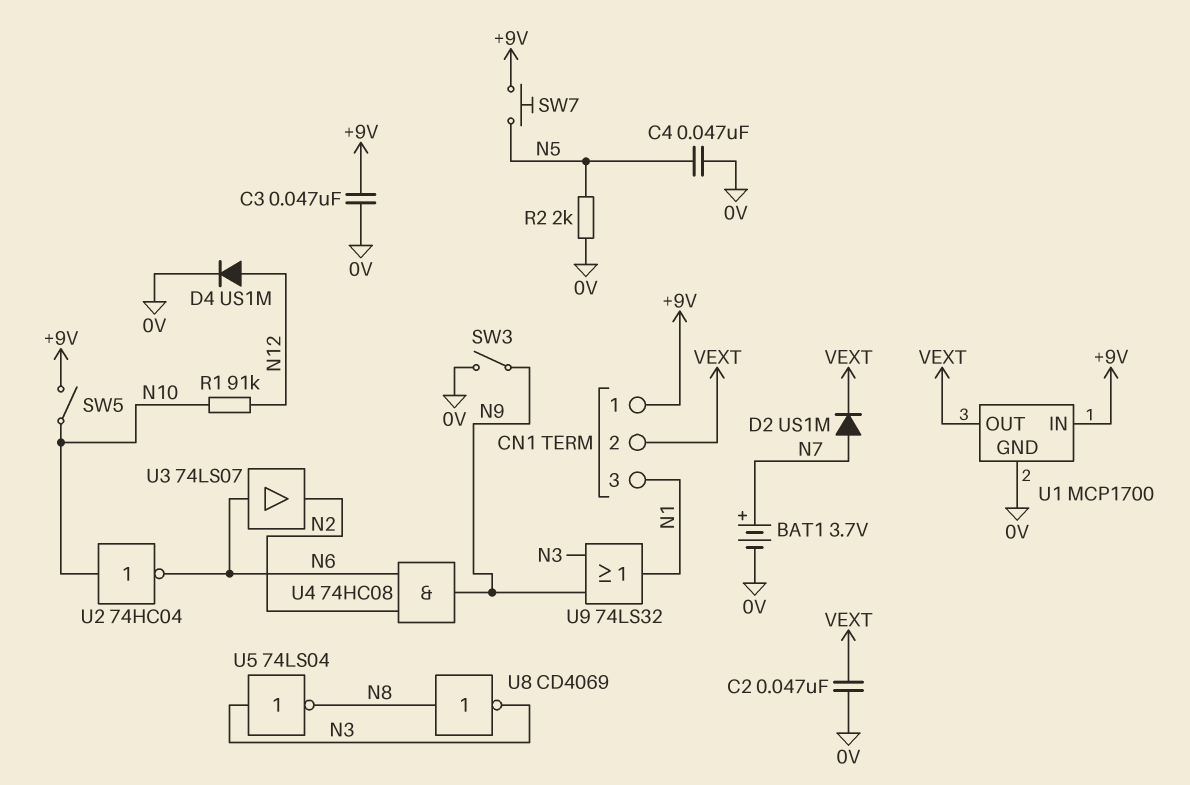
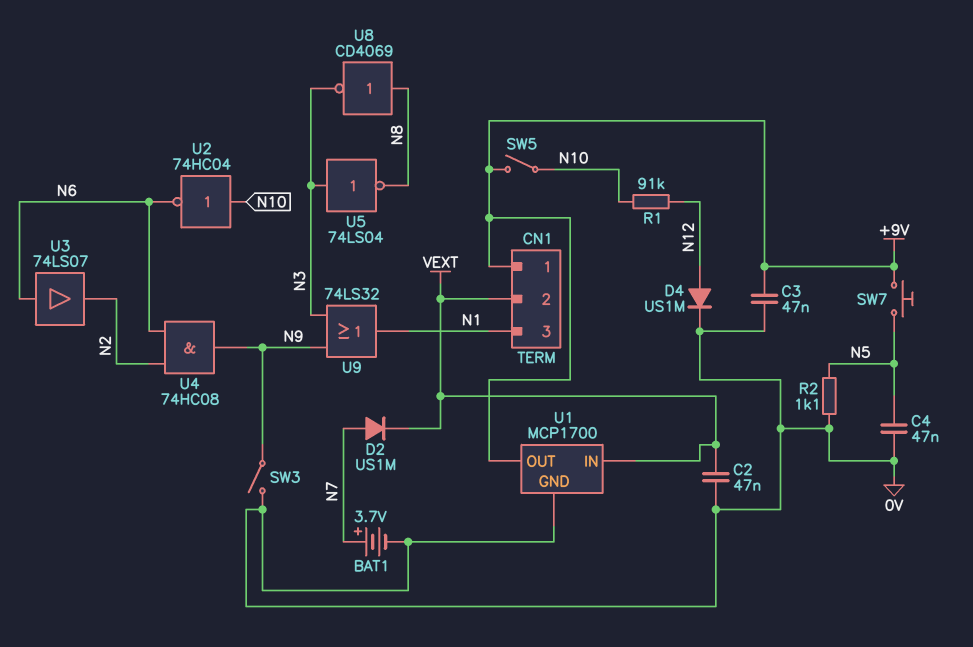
R2: 2k (0V, N5) -> 1.1k (0V, N5)
U1 pin IN: +9V -> VEXT
U1 pin OUT: VEXT -> +9V

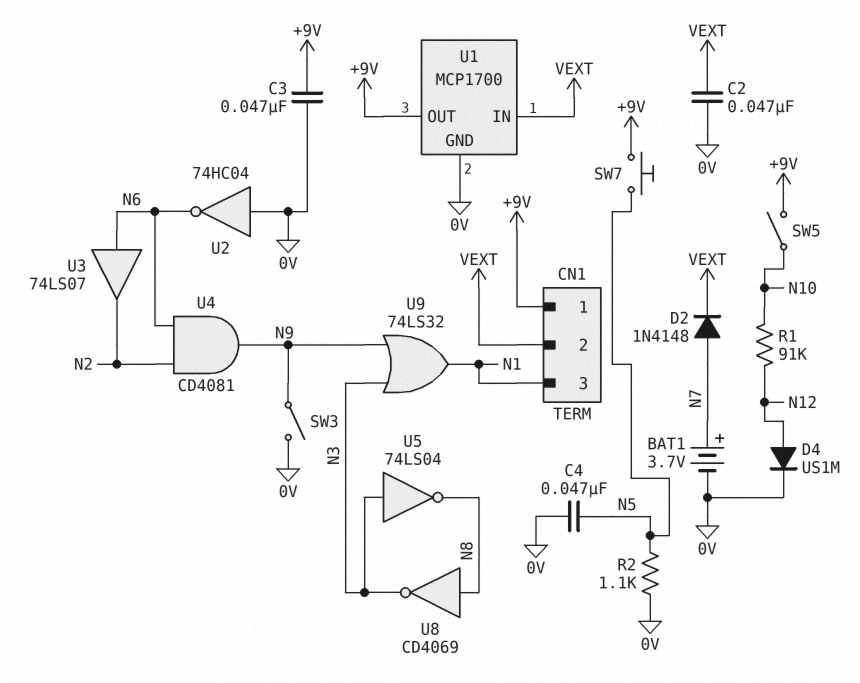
D2: diode US1M (A N7, K VEXT) -> diode 1N4148 (A N7, K VEXT)
U2: NOT 74HC04 (in N10, out N6) -> NOT 74HC04 (in 0V, out N6)
U4: AND 74HC08 (in N2, in N6, out N9) -> AND CD4081 (in N2, in N6, out N9)

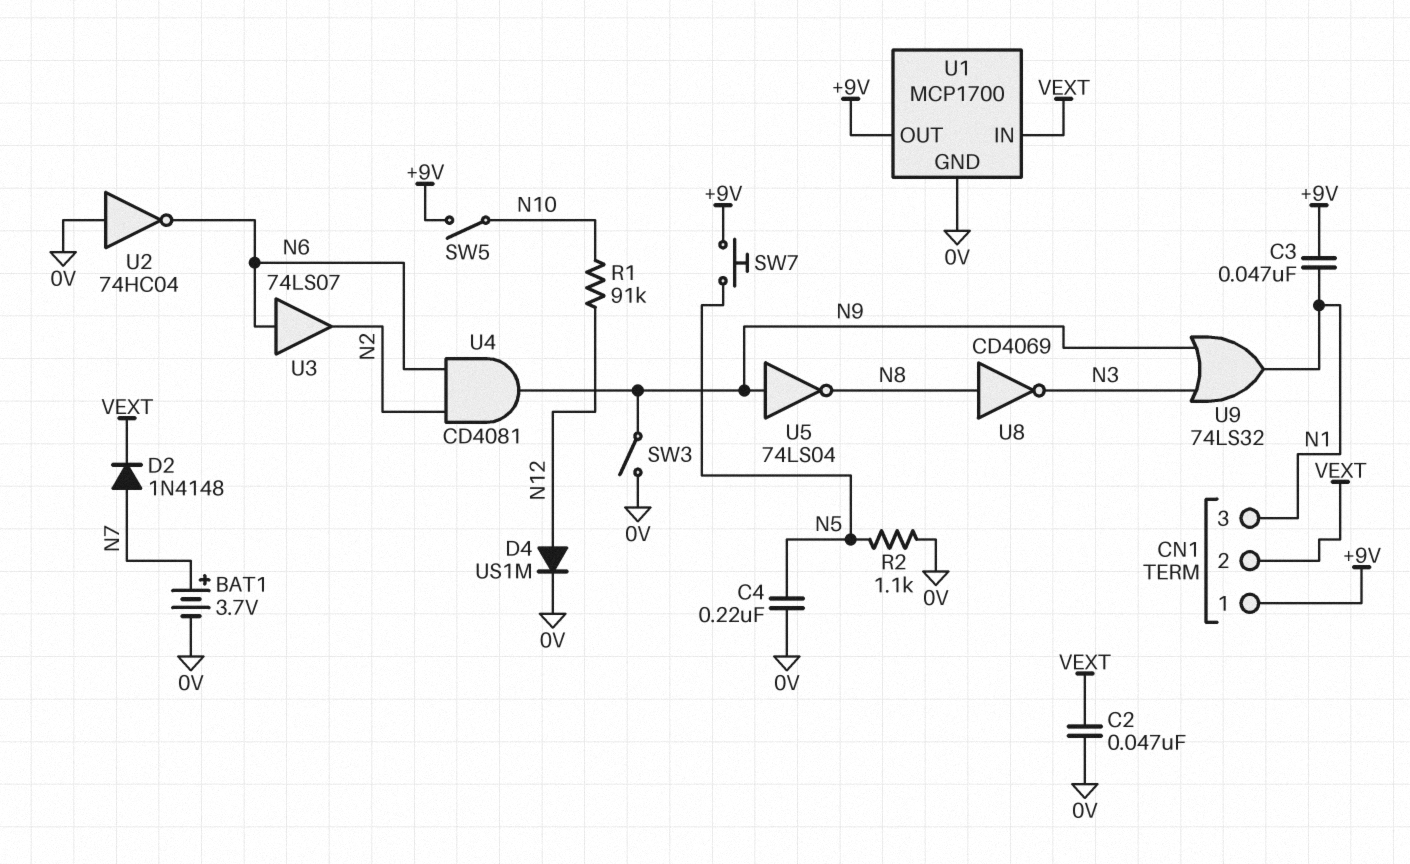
C3: 47nF (+9V, 0V) -> 47nF (+9V, N1)
C4: 47nF (0V, N5) -> 220nF (0V, N5)
U5: NOT 74LS04 (in N3, out N8) -> NOT 74LS04 (in N9, out N8)

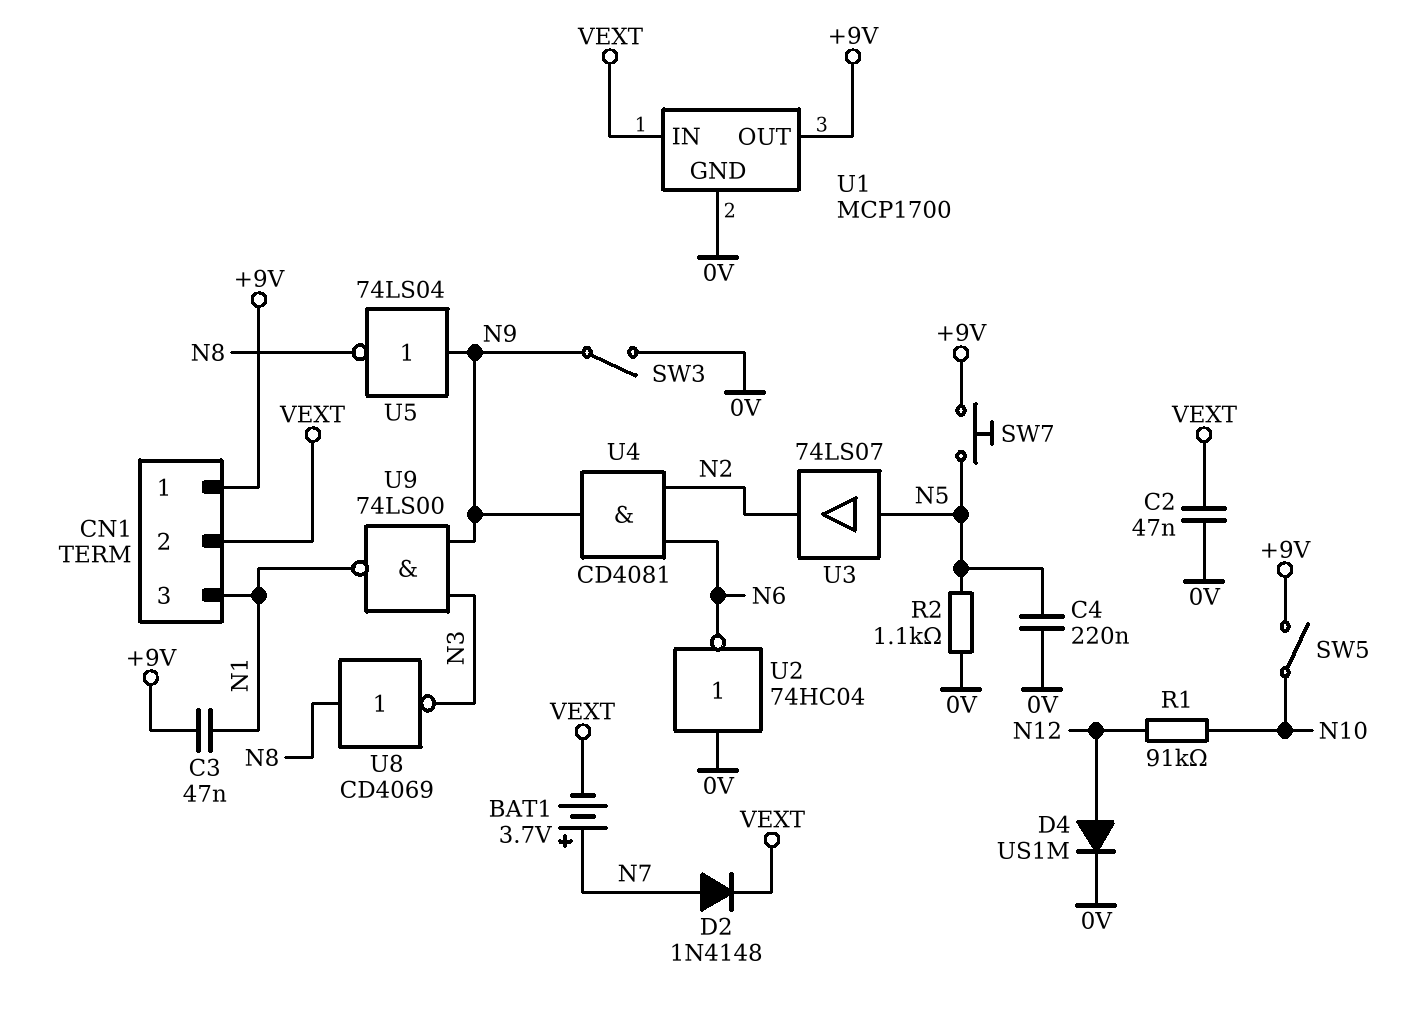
BAT1: 3.7V (plus N7, minus 0V) -> 3.7V (plus N7, minus VEXT)
U3: buffer 74LS07 (in N6, out N2) -> buffer 74LS07 (in N5, out N2)
U9: OR 74LS32 (in N3, in N9, out N1) -> NAND 74LS00 (in N3, in N9, out N1)

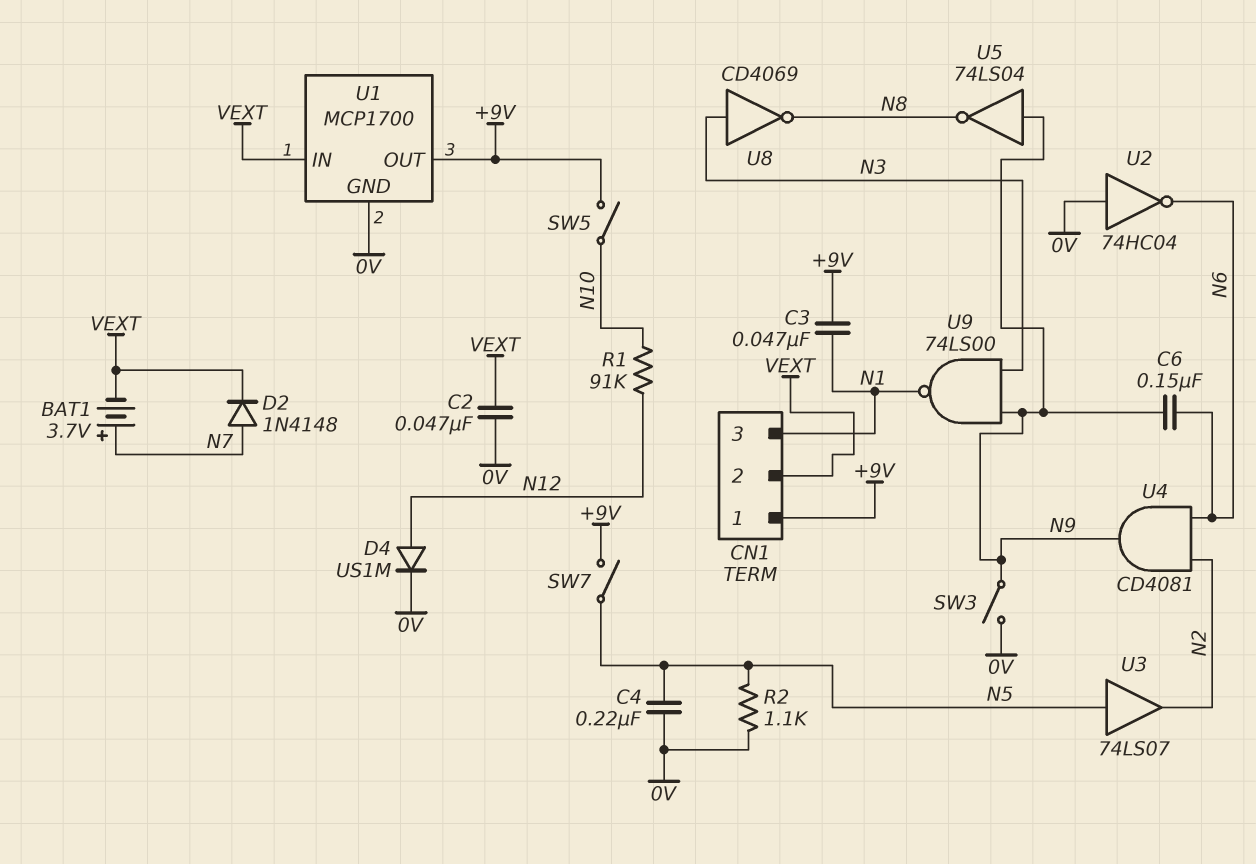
C6: none -> 150nF (N6, N9)
SW7: button (+9V, N5) -> switch (+9V, N5)
U8: NOT CD4069 (in N8, out N3) -> NOT CD4069 (in N3, out N8)

